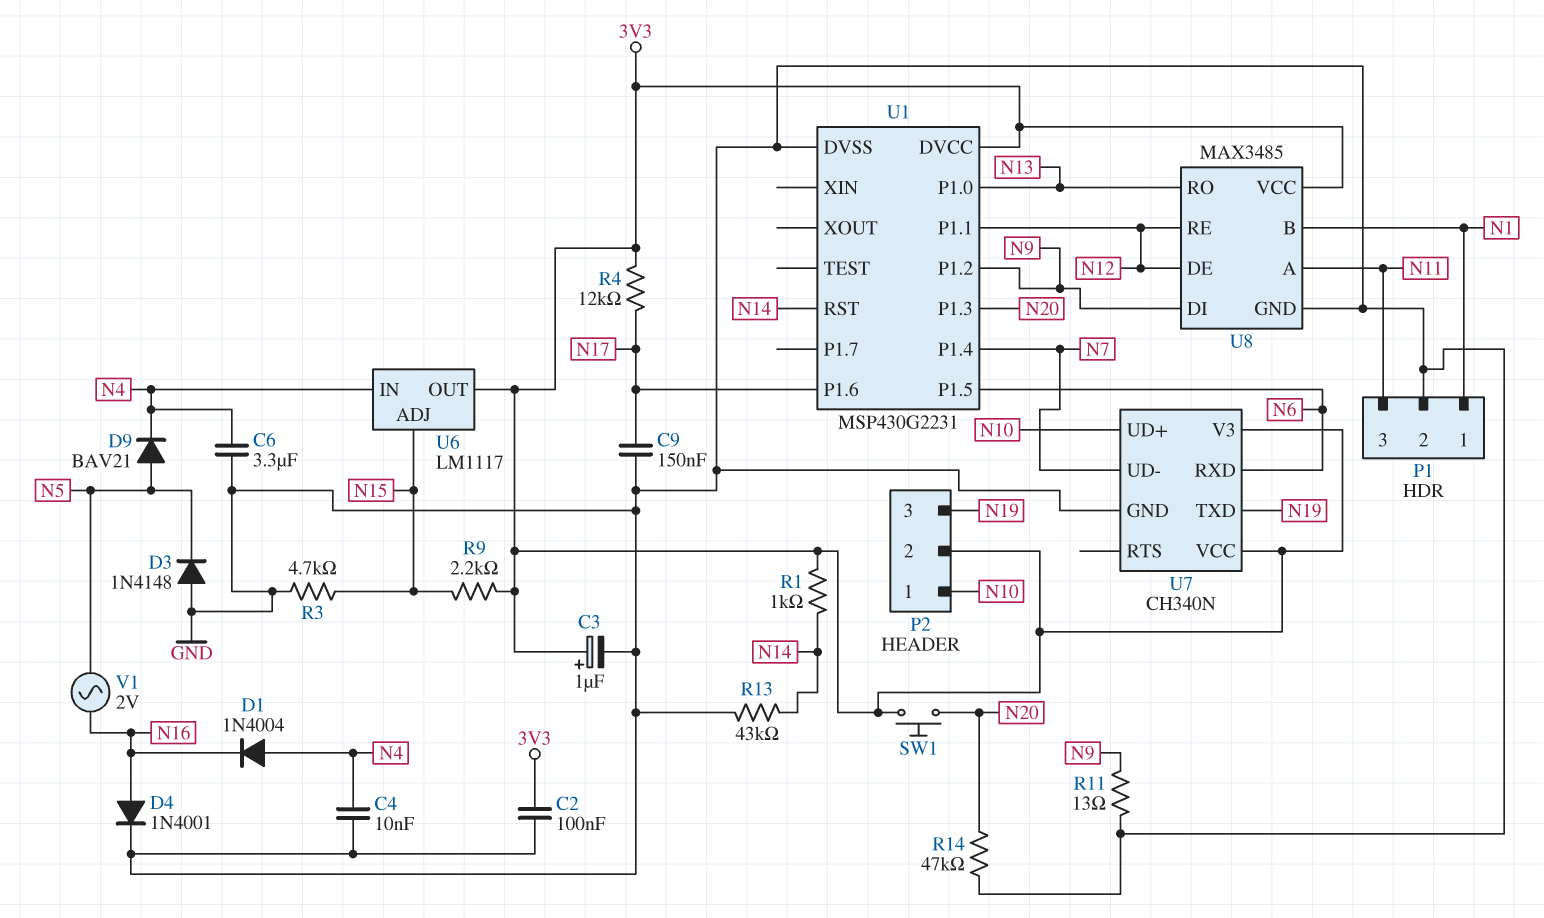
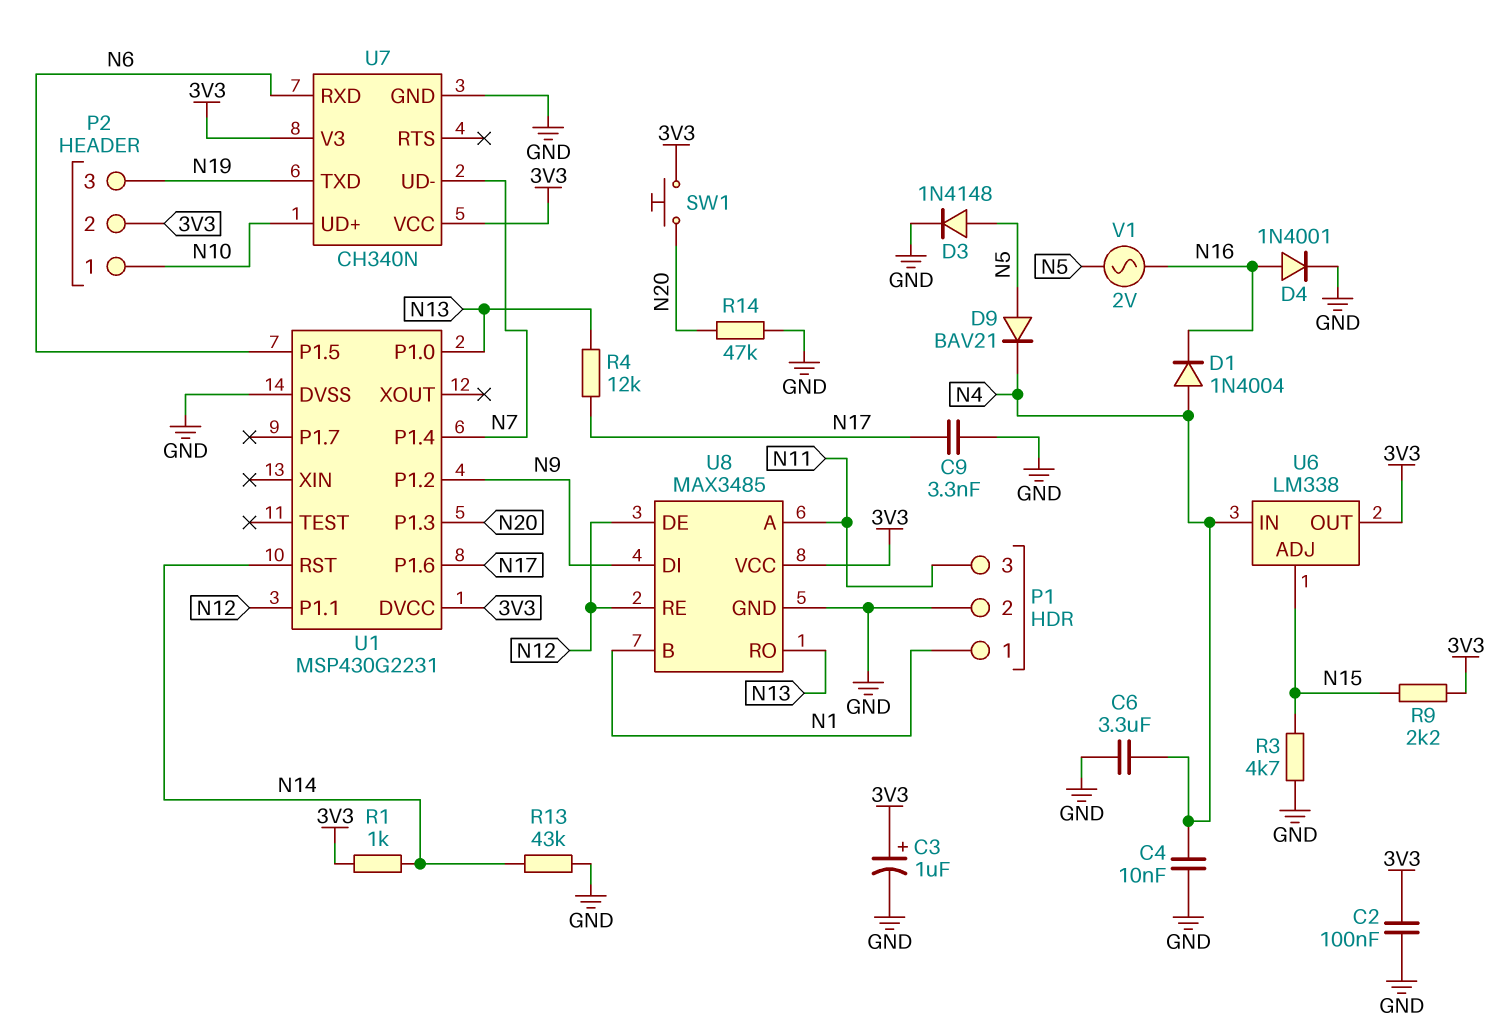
C9: 150nF (GND, N17) -> 3.3nF (GND, N17)
D3: diode 1N4148 (A GND, K N5) -> diode 1N4148 (A N5, K GND)
R4: 12k (3V3, N17) -> 12k (N13, N17)
R11: 13 (GND, N9) -> none
U6: LM1117 -> LM338

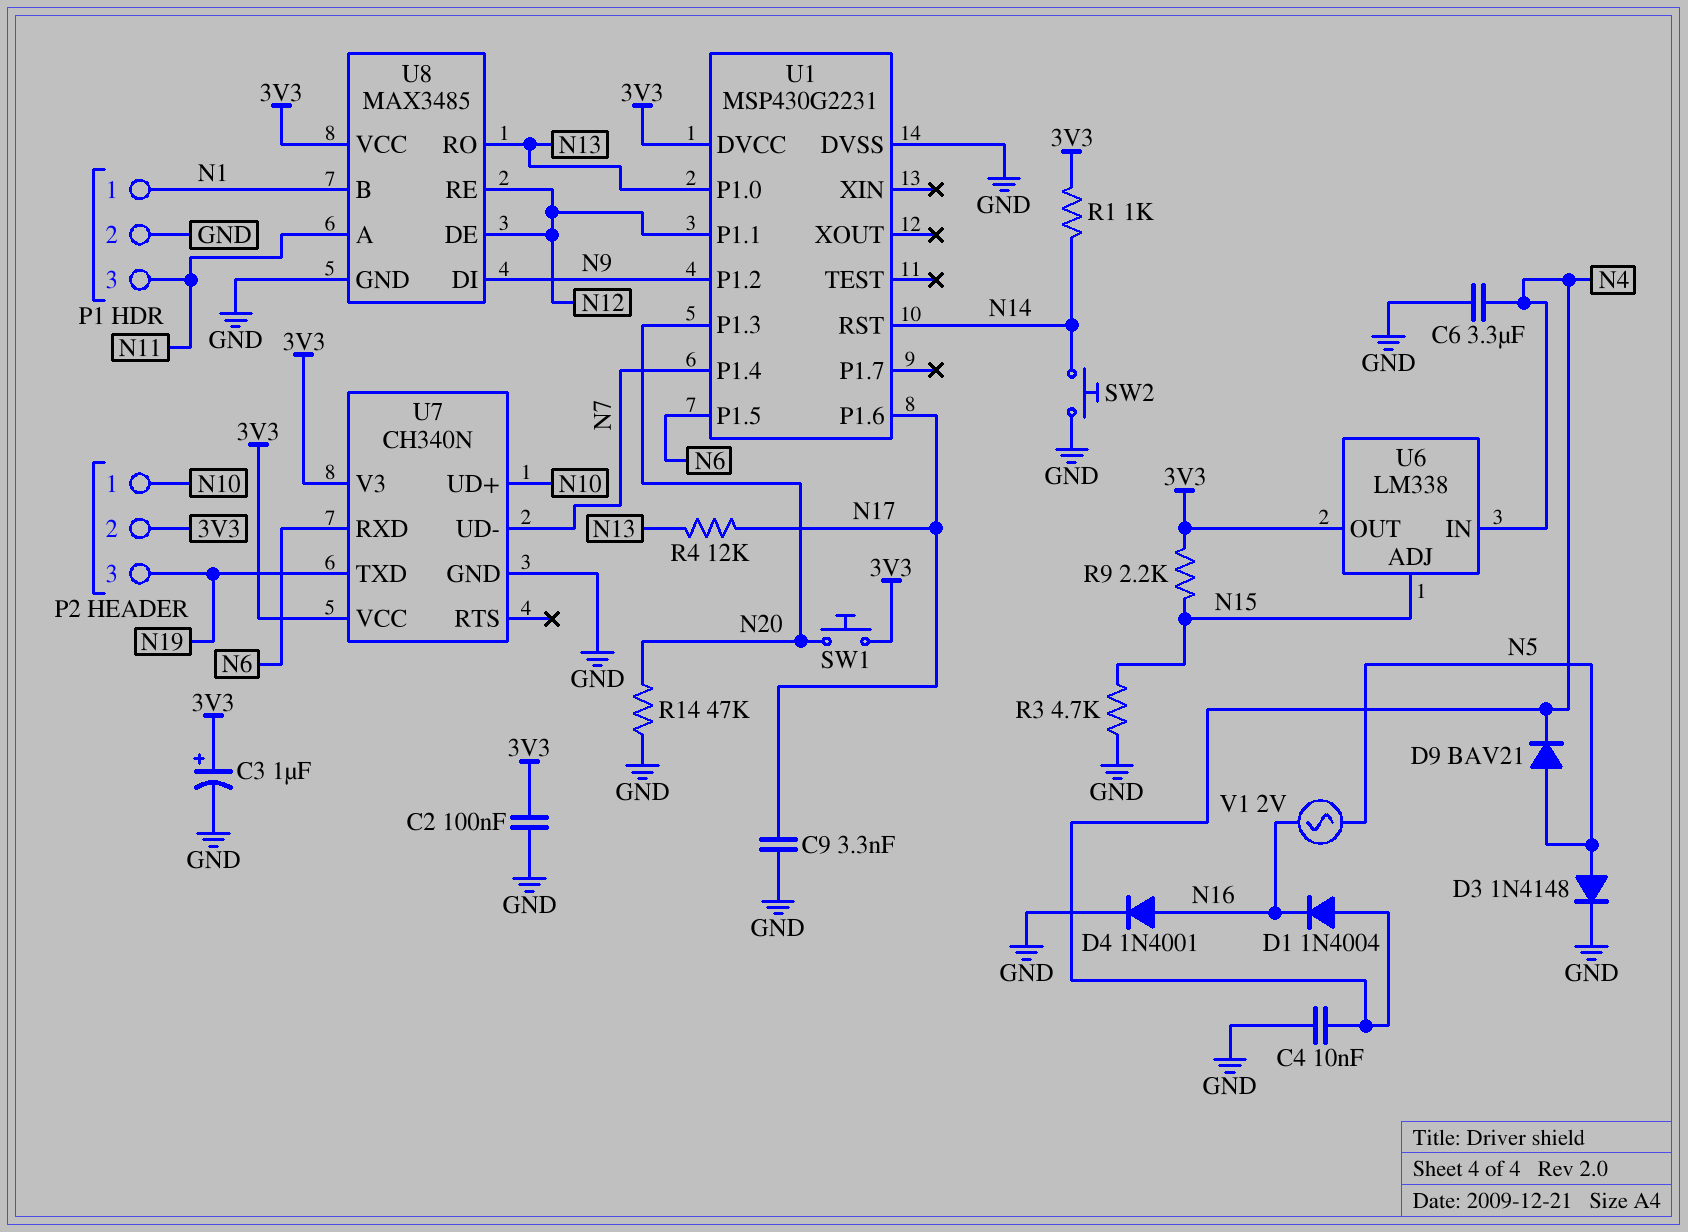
R13: 43k (GND, N14) -> none
SW2: none -> button (GND, N14)

